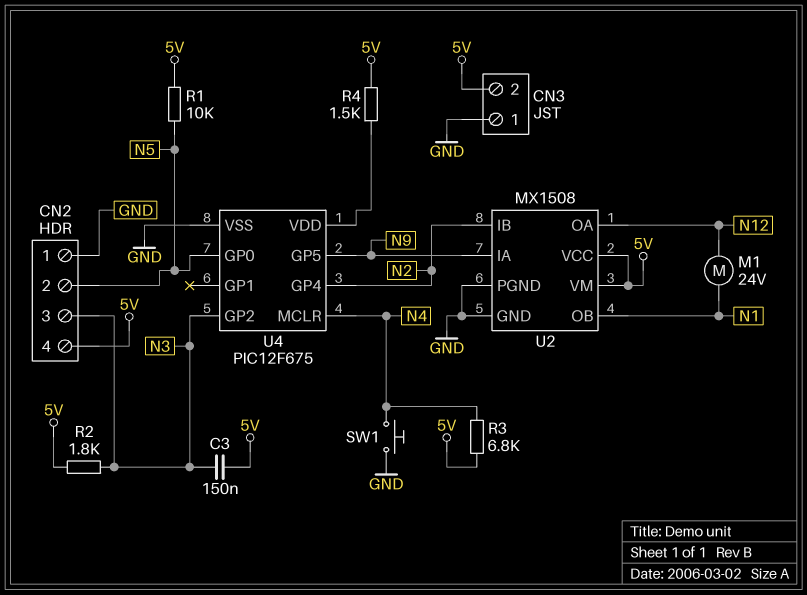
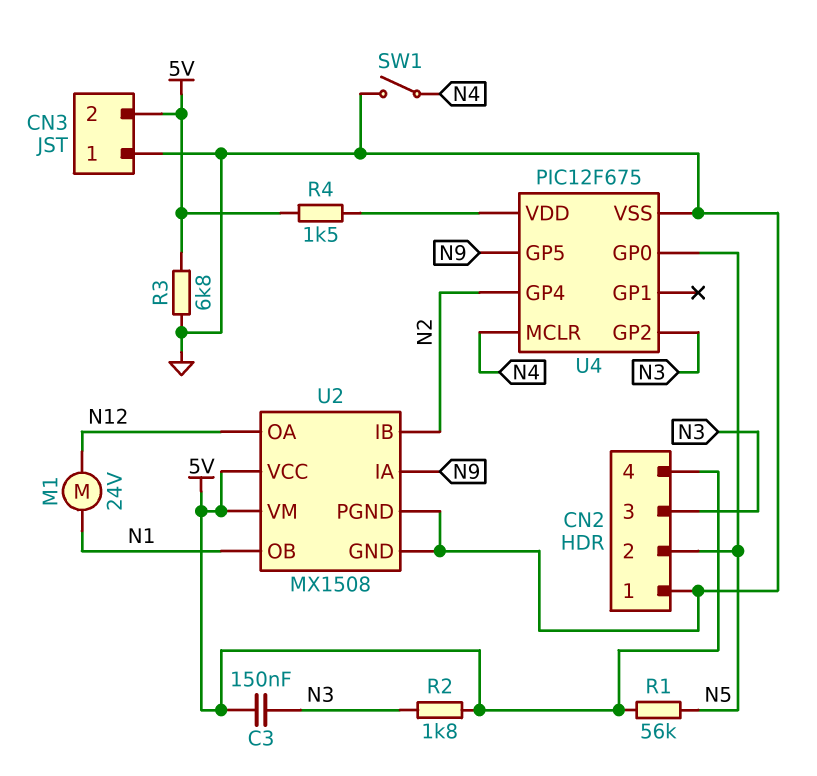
R1: 10k (5V, N5) -> 56k (5V, N5)
R3: 6.8k (5V, N4) -> 6.8k (5V, GND)
SW1: button (GND, N4) -> switch (GND, N4)

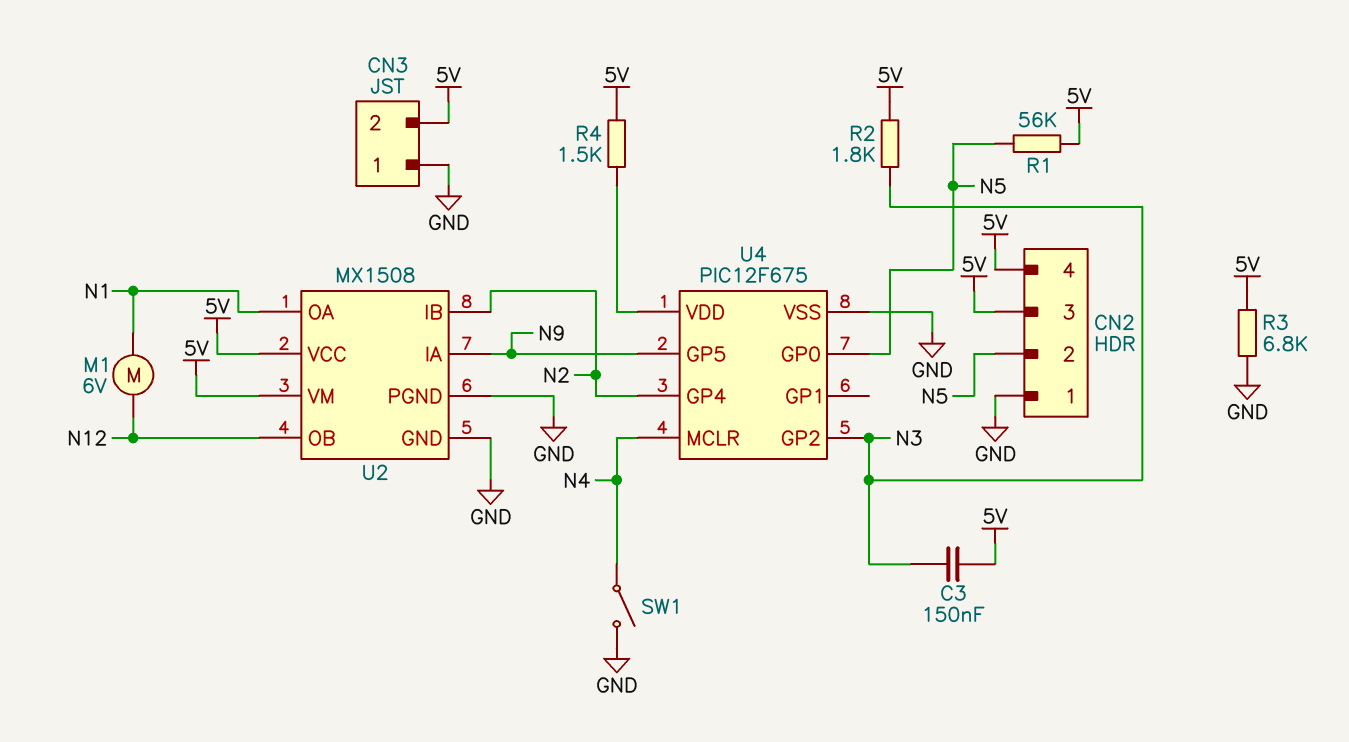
CN2 pin 3: N3 -> 5V
M1: motor 24V (N1, N12) -> motor 6V (N1, N12)
U2 pin OA: N12 -> N1
U2 pin OB: N1 -> N12

